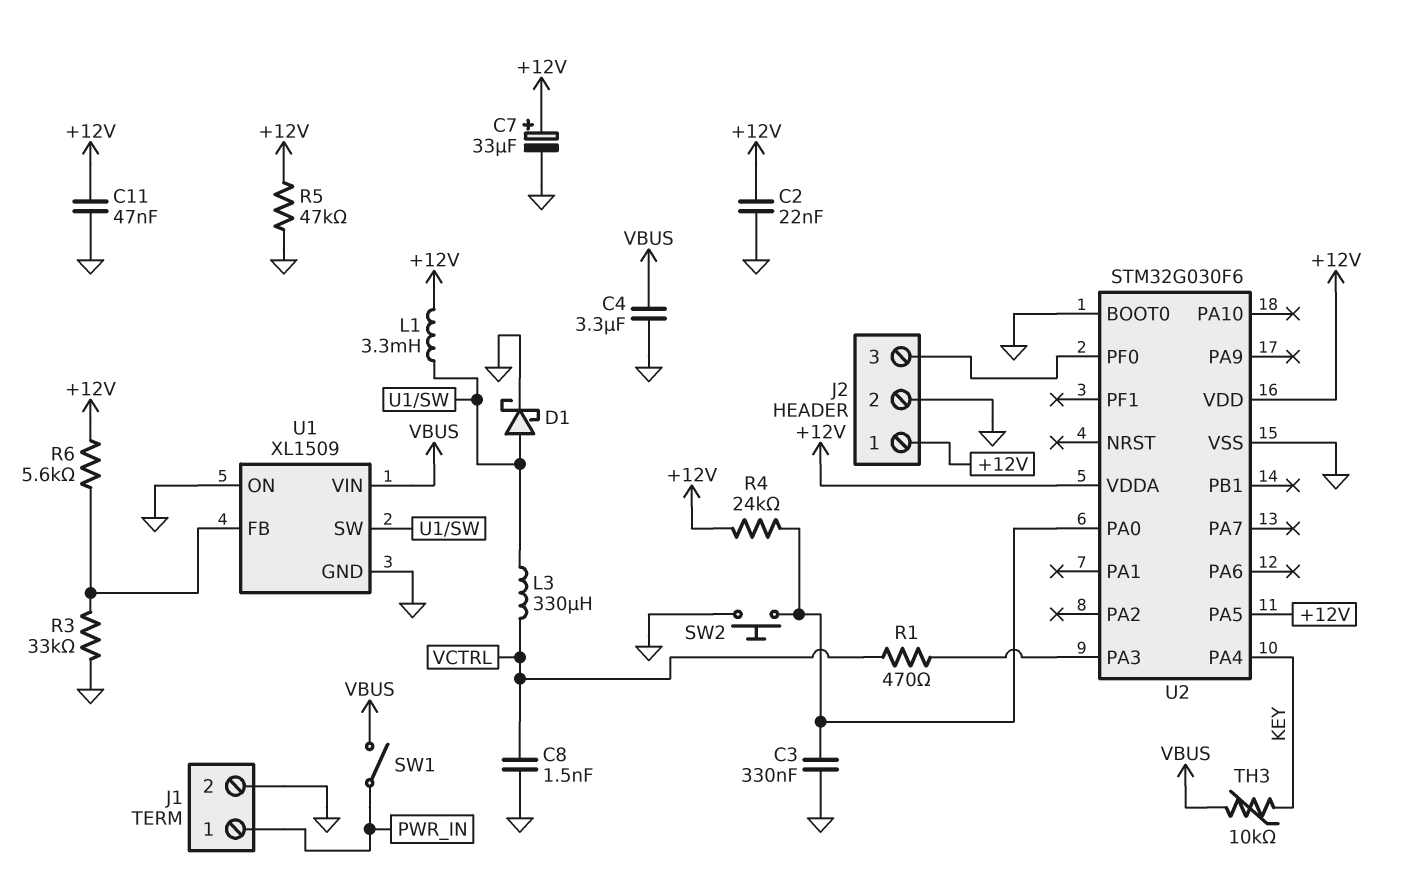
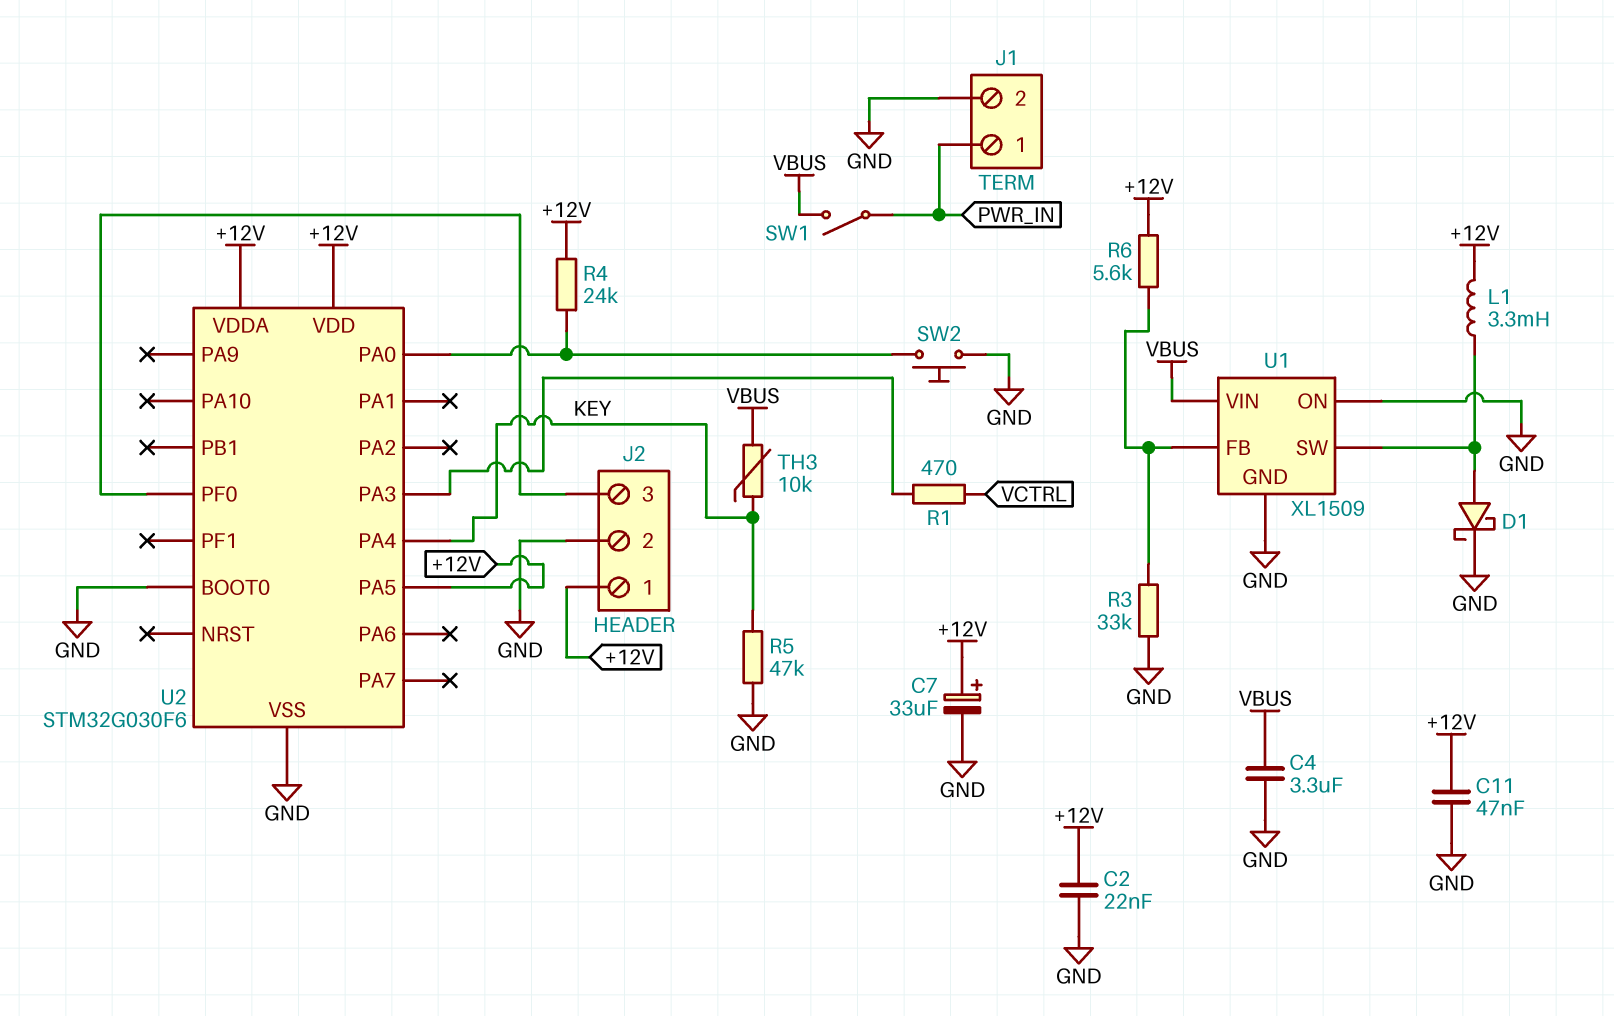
C3: 330nF (GND, U2/PA0) -> none
C8: 1.5nF (GND, VCTRL) -> none
L3: 330uH (U1/SW, VCTRL) -> none
R5: 47k (+12V, GND) -> 47k (GND, KEY)

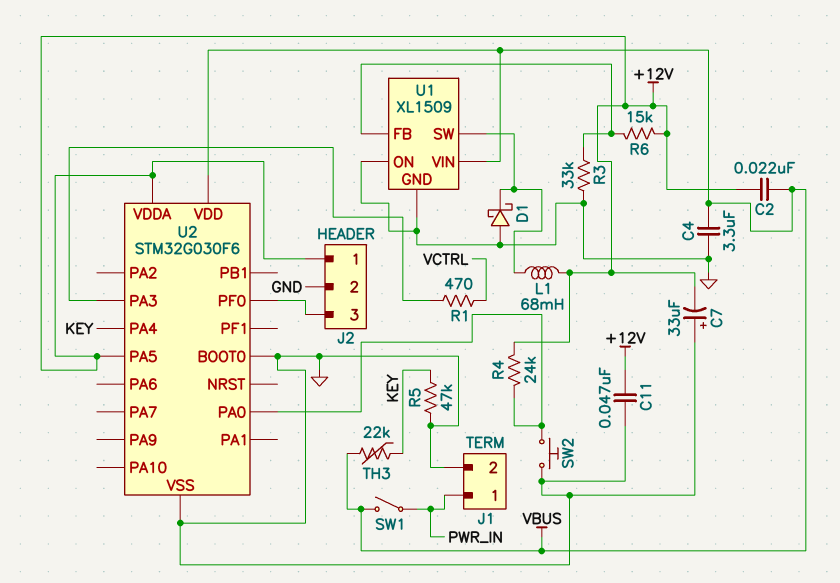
C2: 22nF (+12V, GND) -> 22nF (+12V, VBUS)
C7: 33uF (plus +12V, minus GND) -> 33uF (plus GND, minus +12V)
D1: schottky (A U1/SW, K GND) -> schottky (A GND, K U1/SW)
L1: 3.3mH (+12V, U1/SW) -> 68mH (+12V, U1/SW)
R6: 5.6k (+12V, U1/FB) -> 15k (+12V, U1/FB)
TH3: 10k (KEY, VBUS) -> 22k (KEY, VBUS)
U2 pin VDD: +12V -> VBUS

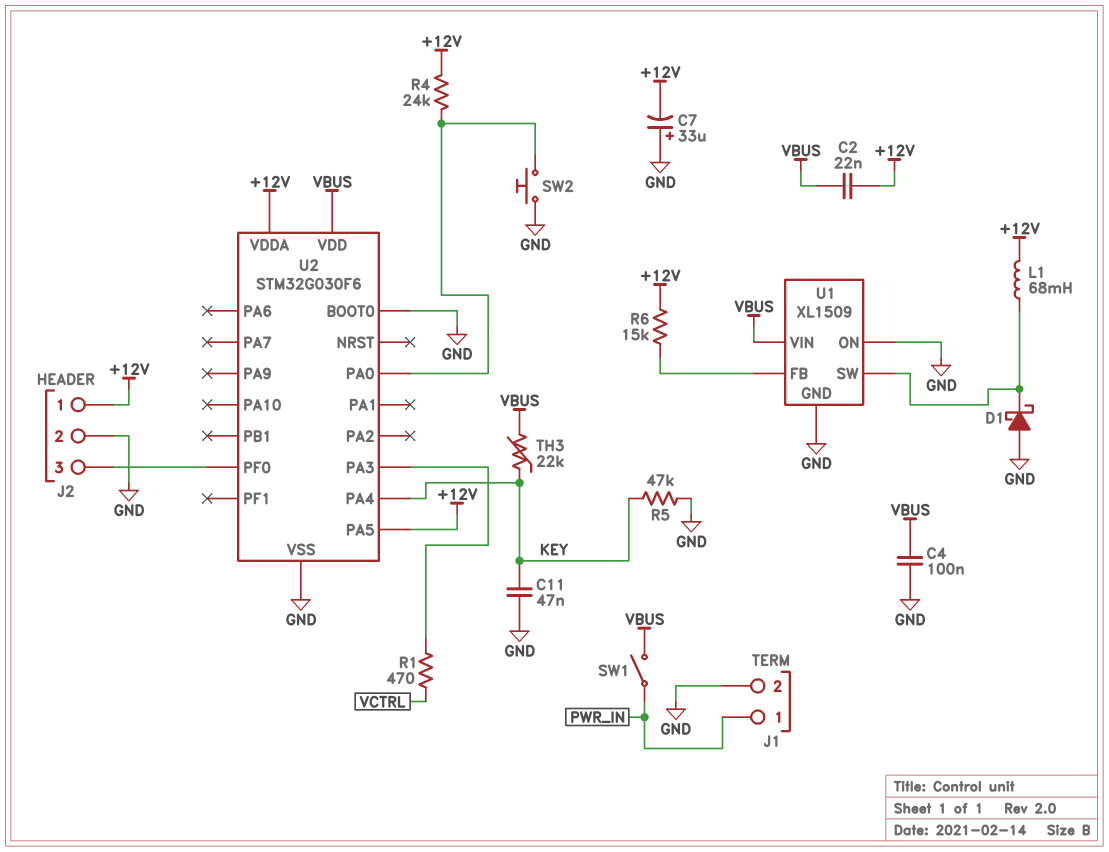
C4: 3.3uF (GND, VBUS) -> 100nF (GND, VBUS)
C11: 47nF (+12V, GND) -> 47nF (GND, KEY)
R3: 33k (GND, U1/FB) -> none

